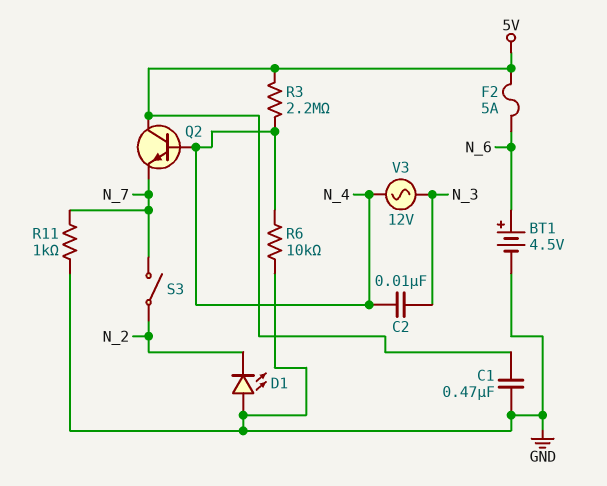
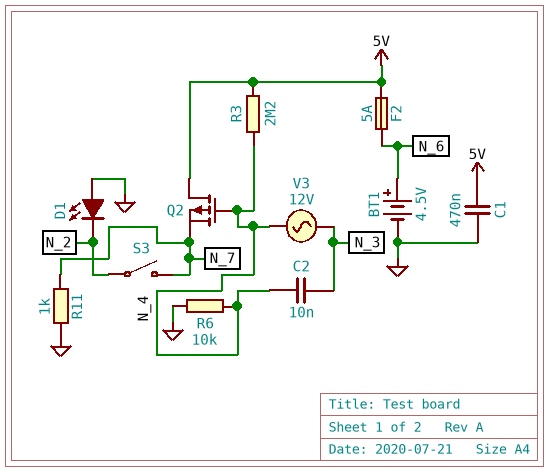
Q2: NPN (B N_4, C 5V, E N_7) -> PMOS (G N_4, D 5V, S N_7)

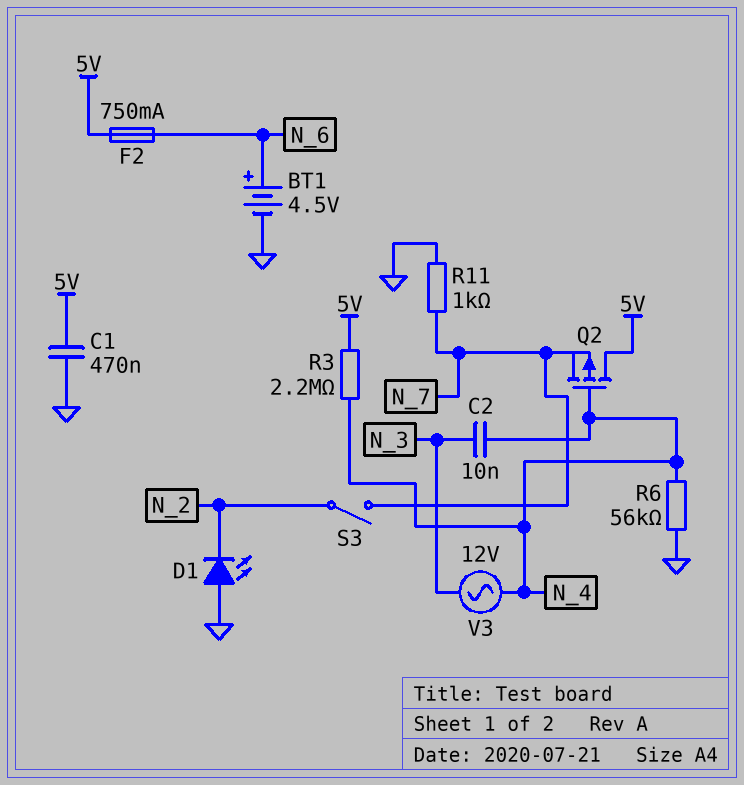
F2: 5A (5V, N_6) -> 750mA (5V, N_6)
R6: 10k (GND, N_4) -> 56k (GND, N_4)

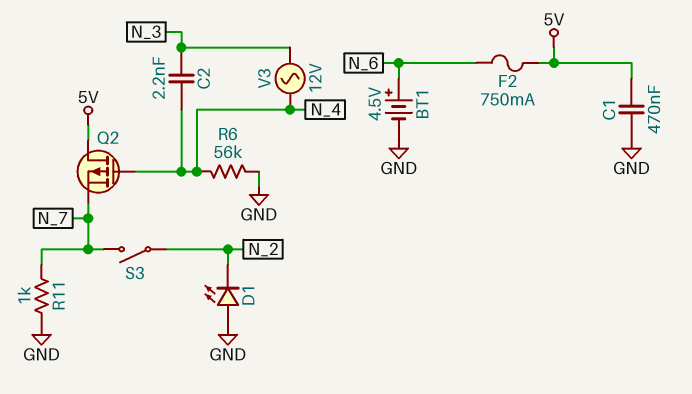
C2: 10nF (N_3, N_4) -> 2.2nF (N_3, N_4)
R3: 2.2M (5V, N_4) -> none

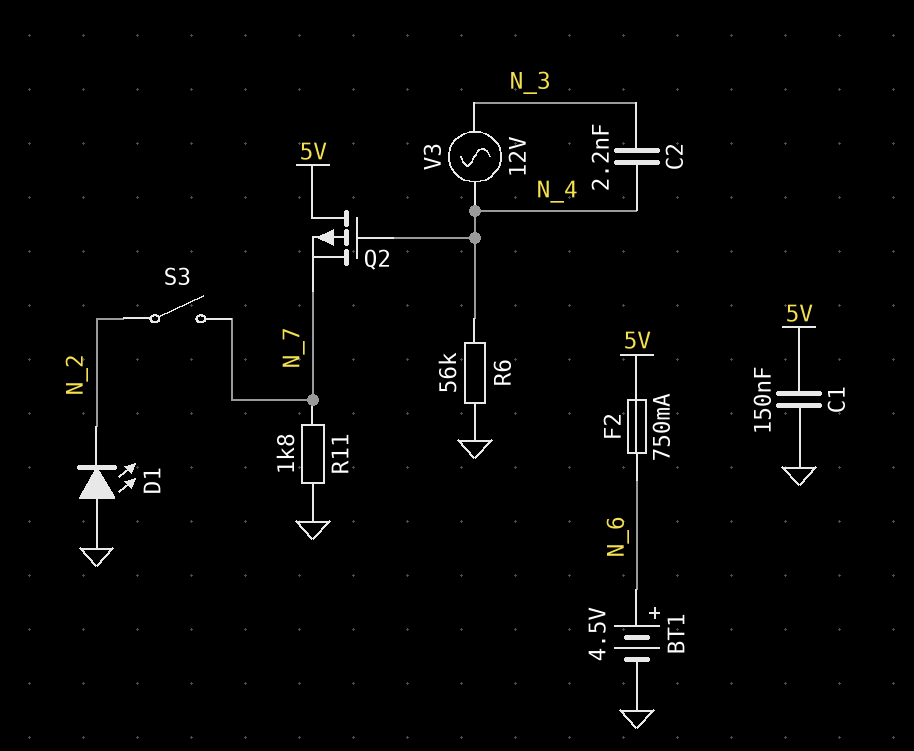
C1: 470nF (5V, GND) -> 150nF (5V, GND)
R11: 1k (GND, N_7) -> 1.8k (GND, N_7)

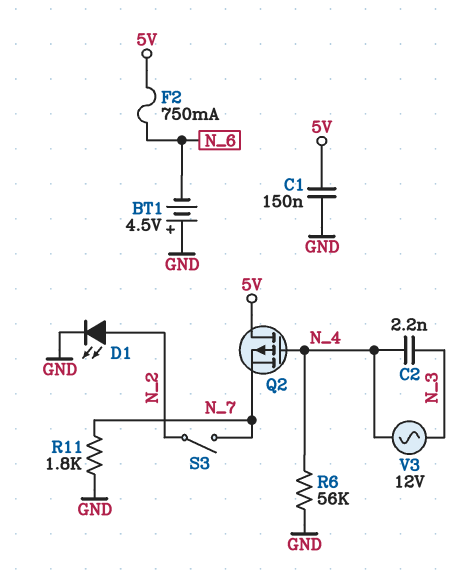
BT1: 4.5V (plus N_6, minus GND) -> 4.5V (plus GND, minus N_6)
D1: LED (A GND, K N_2) -> LED (A N_2, K GND)

